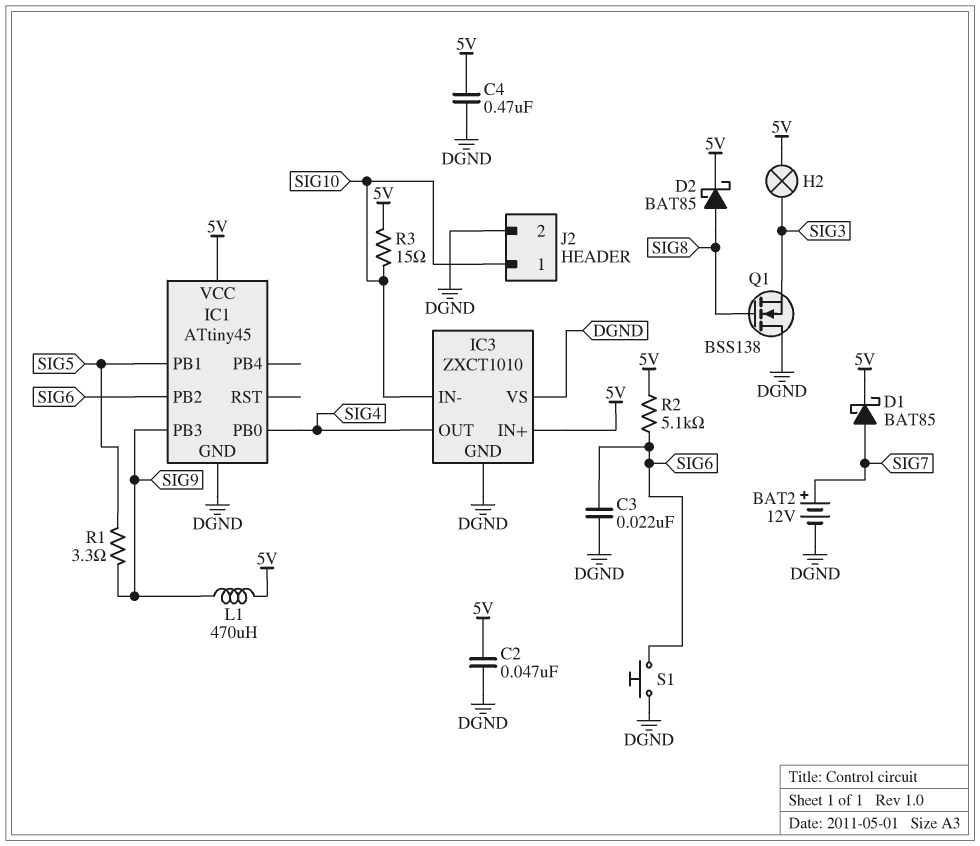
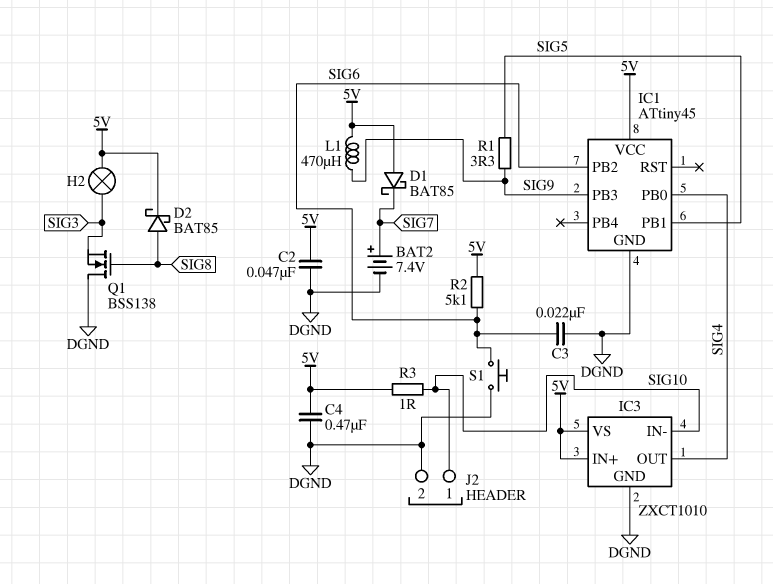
BAT2: 12V (plus SIG7, minus DGND) -> 7.4V (plus SIG7, minus DGND)
D1: schottky BAT85 (A SIG7, K 5V) -> schottky BAT85 (A 5V, K SIG7)
IC3 pin VS: DGND -> 5V
R3: 15 (5V, SIG10) -> 1 (5V, SIG10)

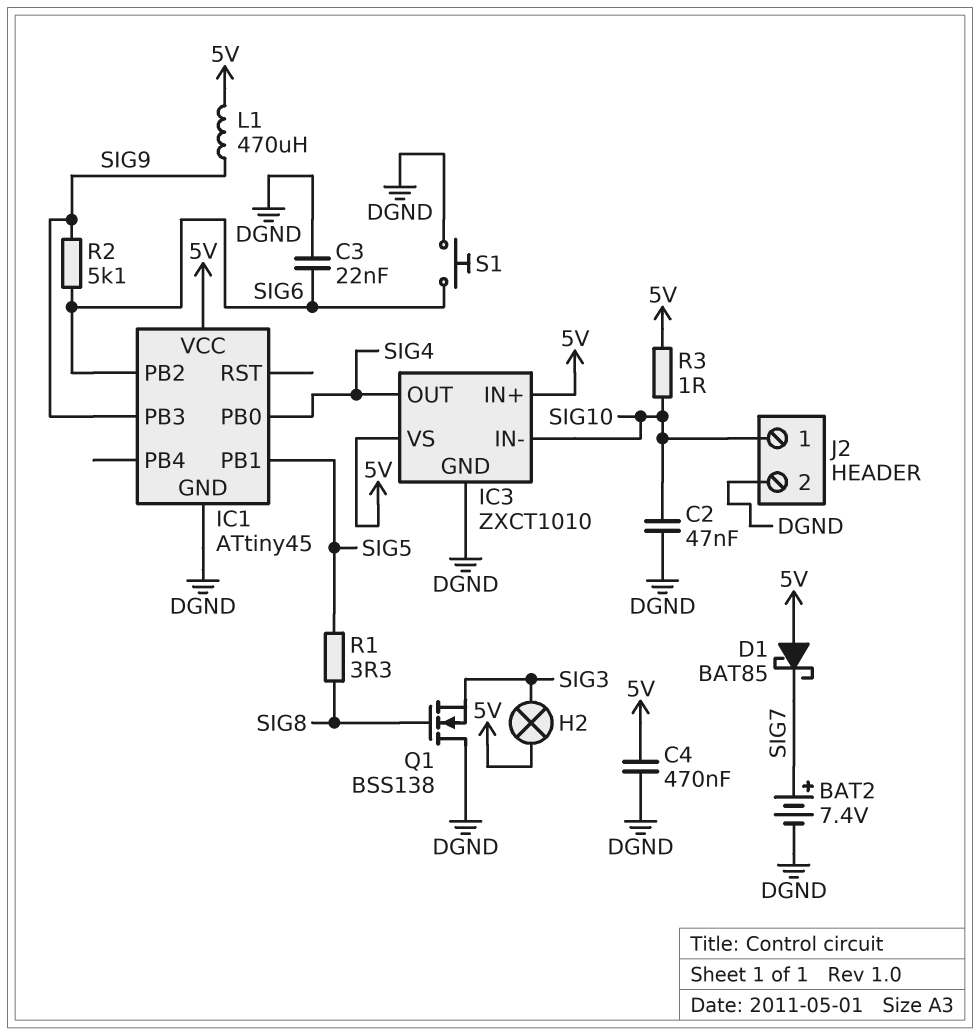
C2: 47nF (5V, DGND) -> 47nF (DGND, SIG10)
D2: schottky BAT85 (A SIG8, K 5V) -> none
R1: 3.3 (SIG5, SIG9) -> 3.3 (SIG5, SIG8)
R2: 5.1k (5V, SIG6) -> 5.1k (SIG6, SIG9)

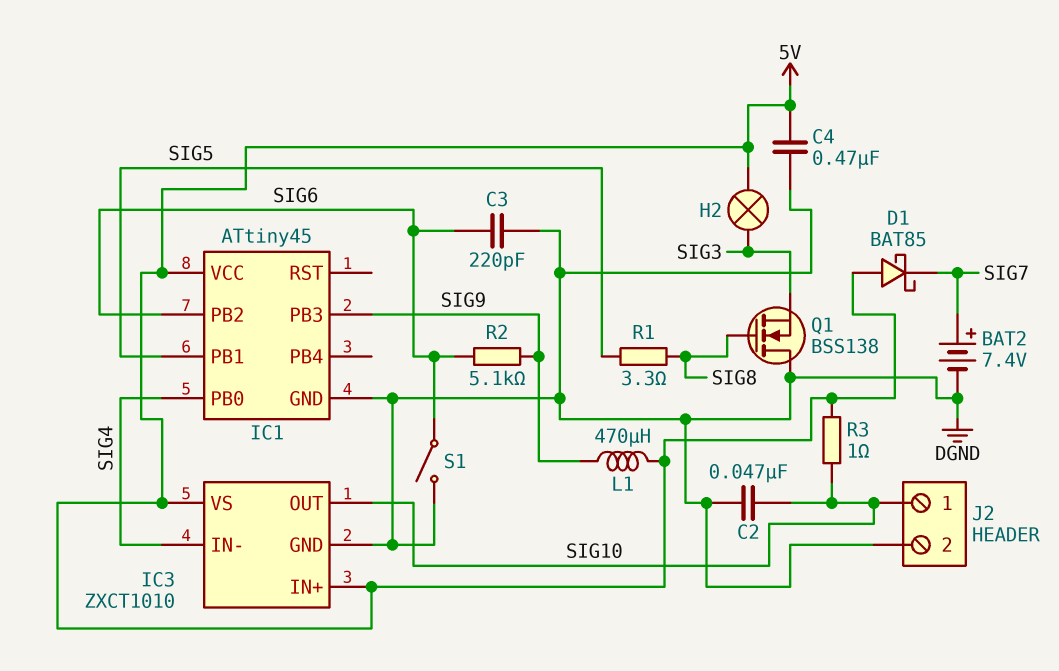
C3: 22nF (DGND, SIG6) -> 220pF (DGND, SIG6)
IC3 pin IN-: SIG10 -> SIG4
IC3 pin OUT: SIG4 -> SIG10
S1: button (DGND, SIG6) -> switch (DGND, SIG6)

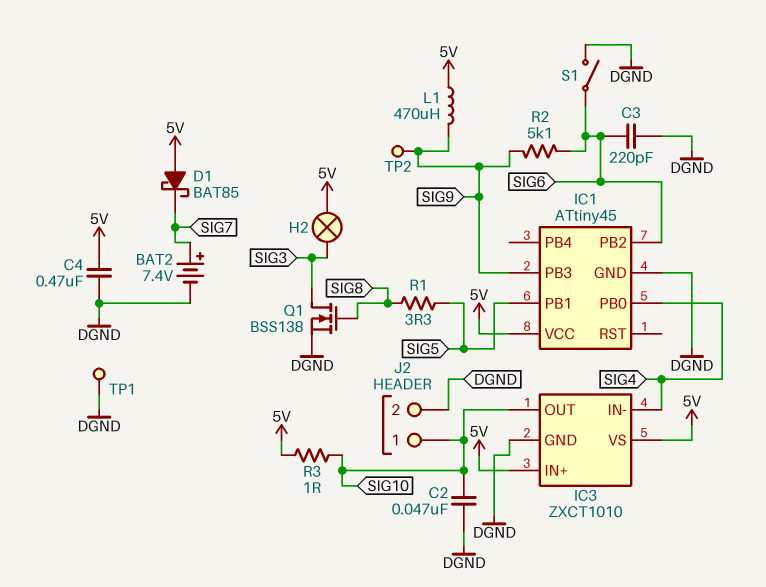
Q1: NMOS BSS138 (G SIG8, D DGND, S SIG3) -> NMOS BSS138 (G SIG8, D SIG3, S DGND)
TP1: none -> test point (DGND)
TP2: none -> test point (SIG9)

